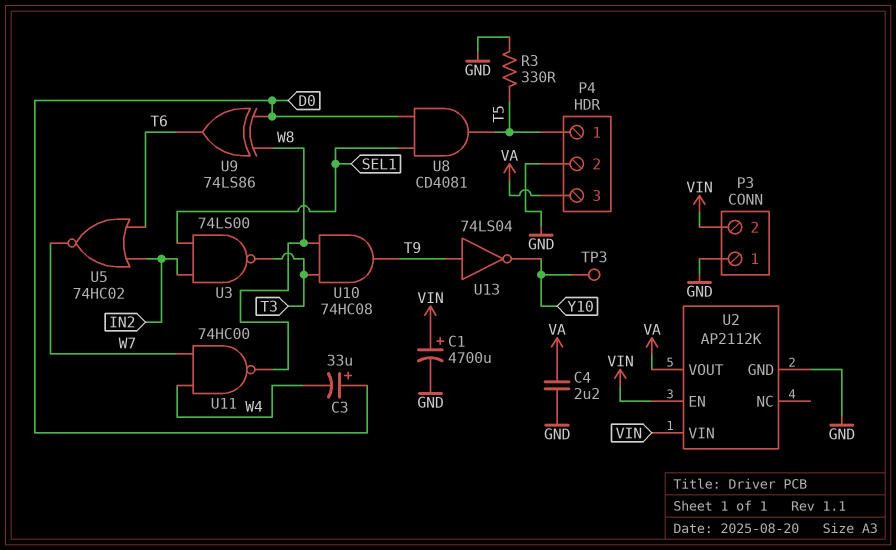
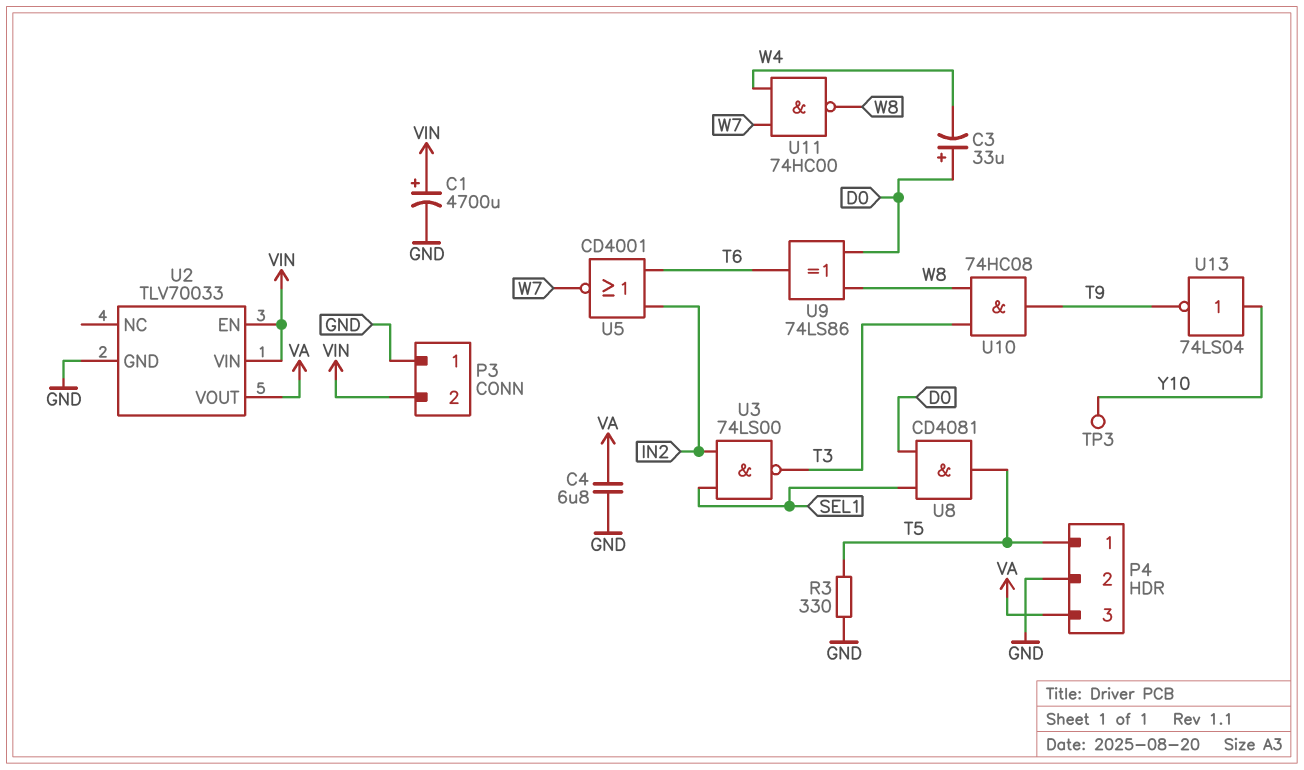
C4: 2.2uF (GND, VA) -> 6.8uF (GND, VA)
U2: AP2112K -> TLV70033
U5: NOR 74HC02 (in IN2, in T6, out W7) -> NOR CD4001 (in IN2, in T6, out W7)
U13: NOT 74LS04 (in T9, out Y10) -> NOT 74LS04 (in Y10, out T9)

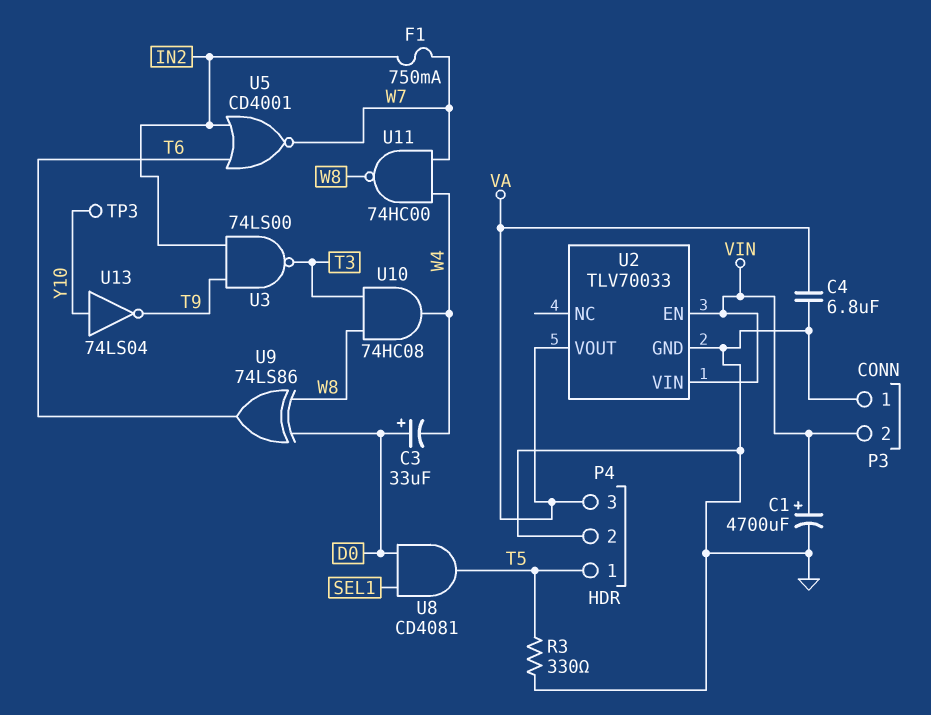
F1: none -> 750mA (IN2, W7)
U3: NAND 74LS00 (in IN2, in SEL1, out T3) -> NAND 74LS00 (in IN2, in T9, out T3)
U10: AND 74HC08 (in T3, in W8, out T9) -> AND 74HC08 (in T3, in W8, out W4)

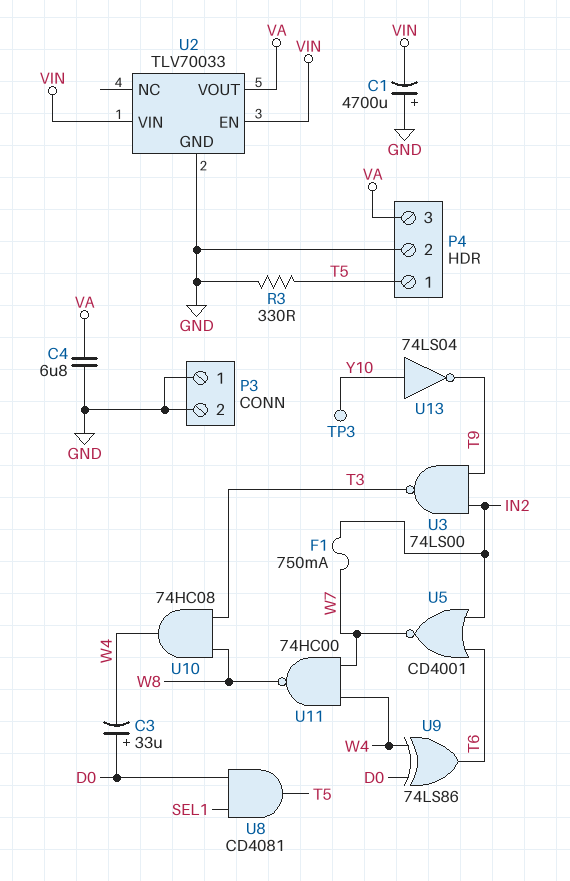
C1: 4700uF (plus VIN, minus GND) -> 4700uF (plus GND, minus VIN)
P3 pin 2: VIN -> GND
U9: XOR 74LS86 (in D0, in W8, out T6) -> XOR 74LS86 (in D0, in W4, out T6)

